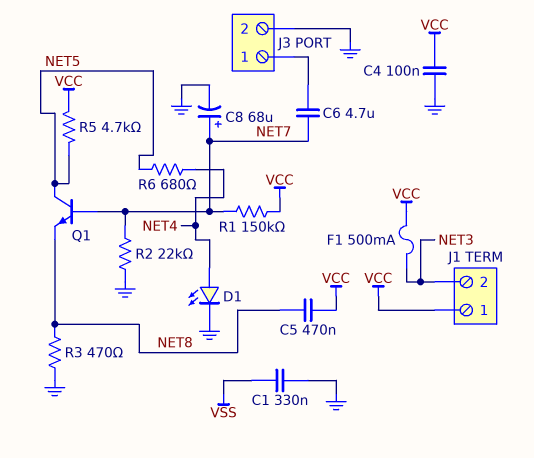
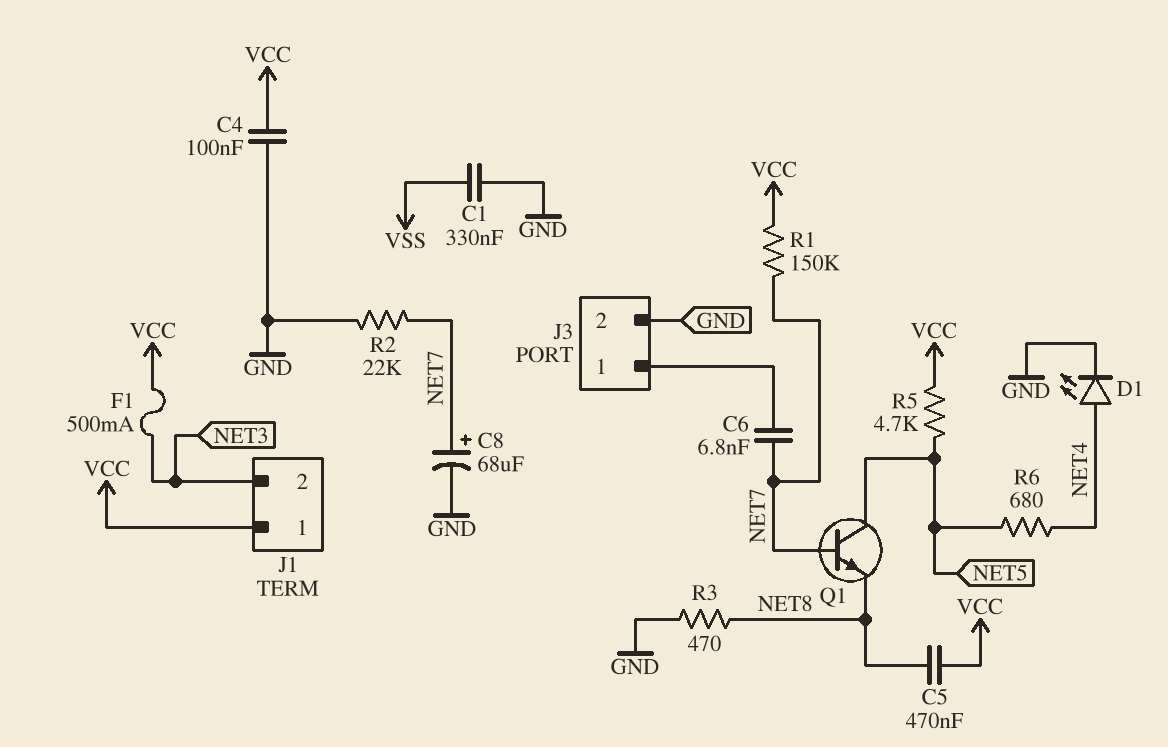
C6: 4.7uF (J3/1, NET7) -> 6.8nF (J3/1, NET7)

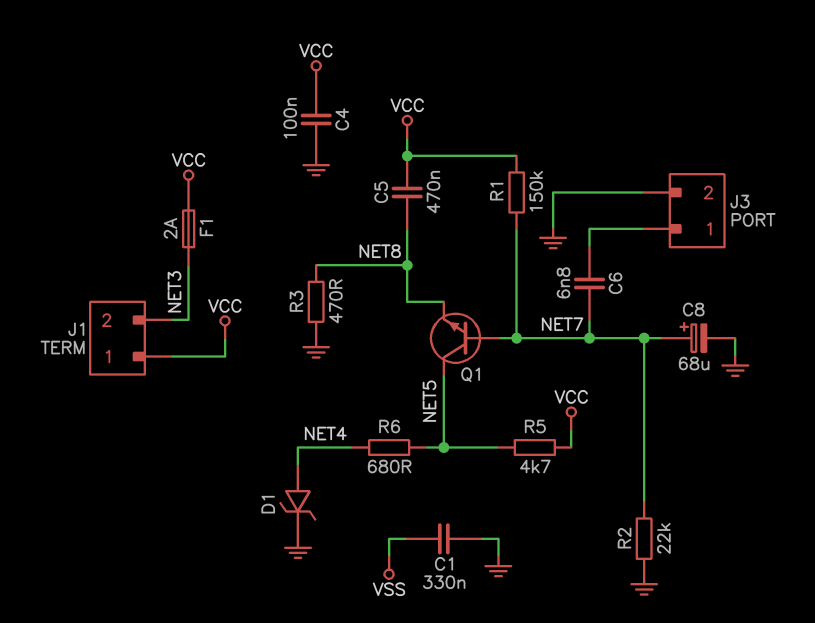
D1: LED (A NET4, K GND) -> zener (A NET4, K GND)
F1: 500mA (NET3, VCC) -> 2A (NET3, VCC)

